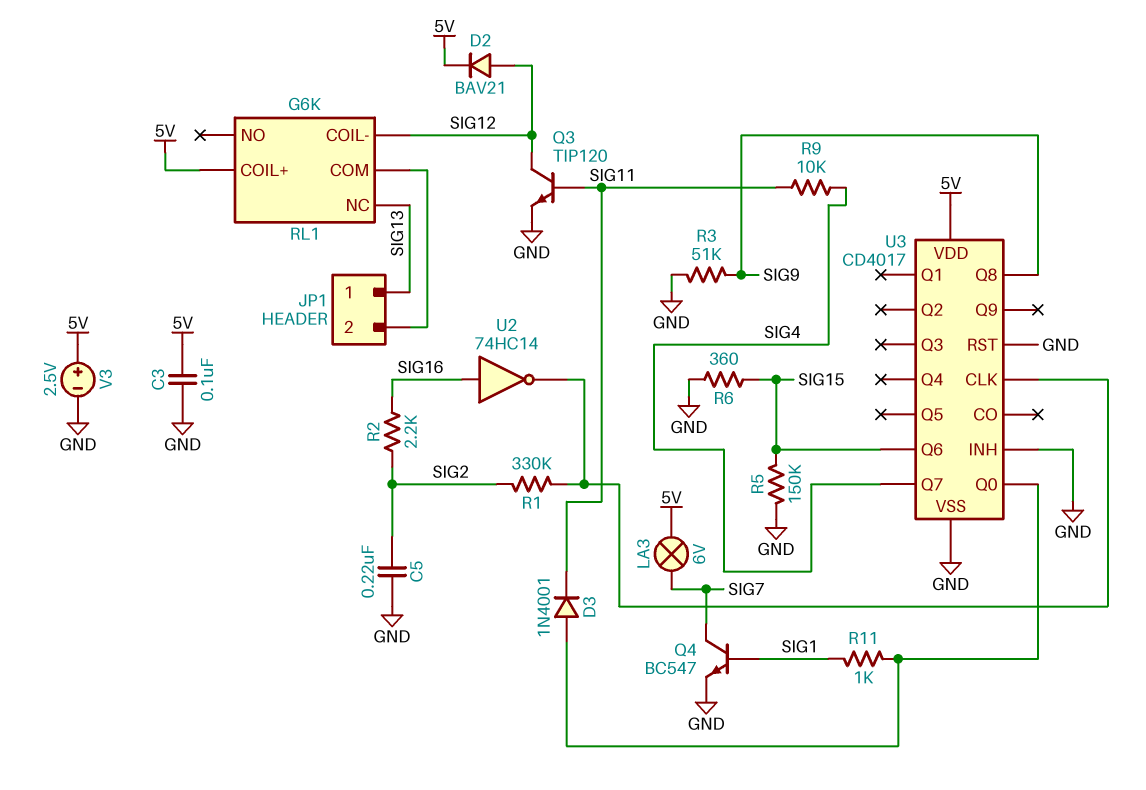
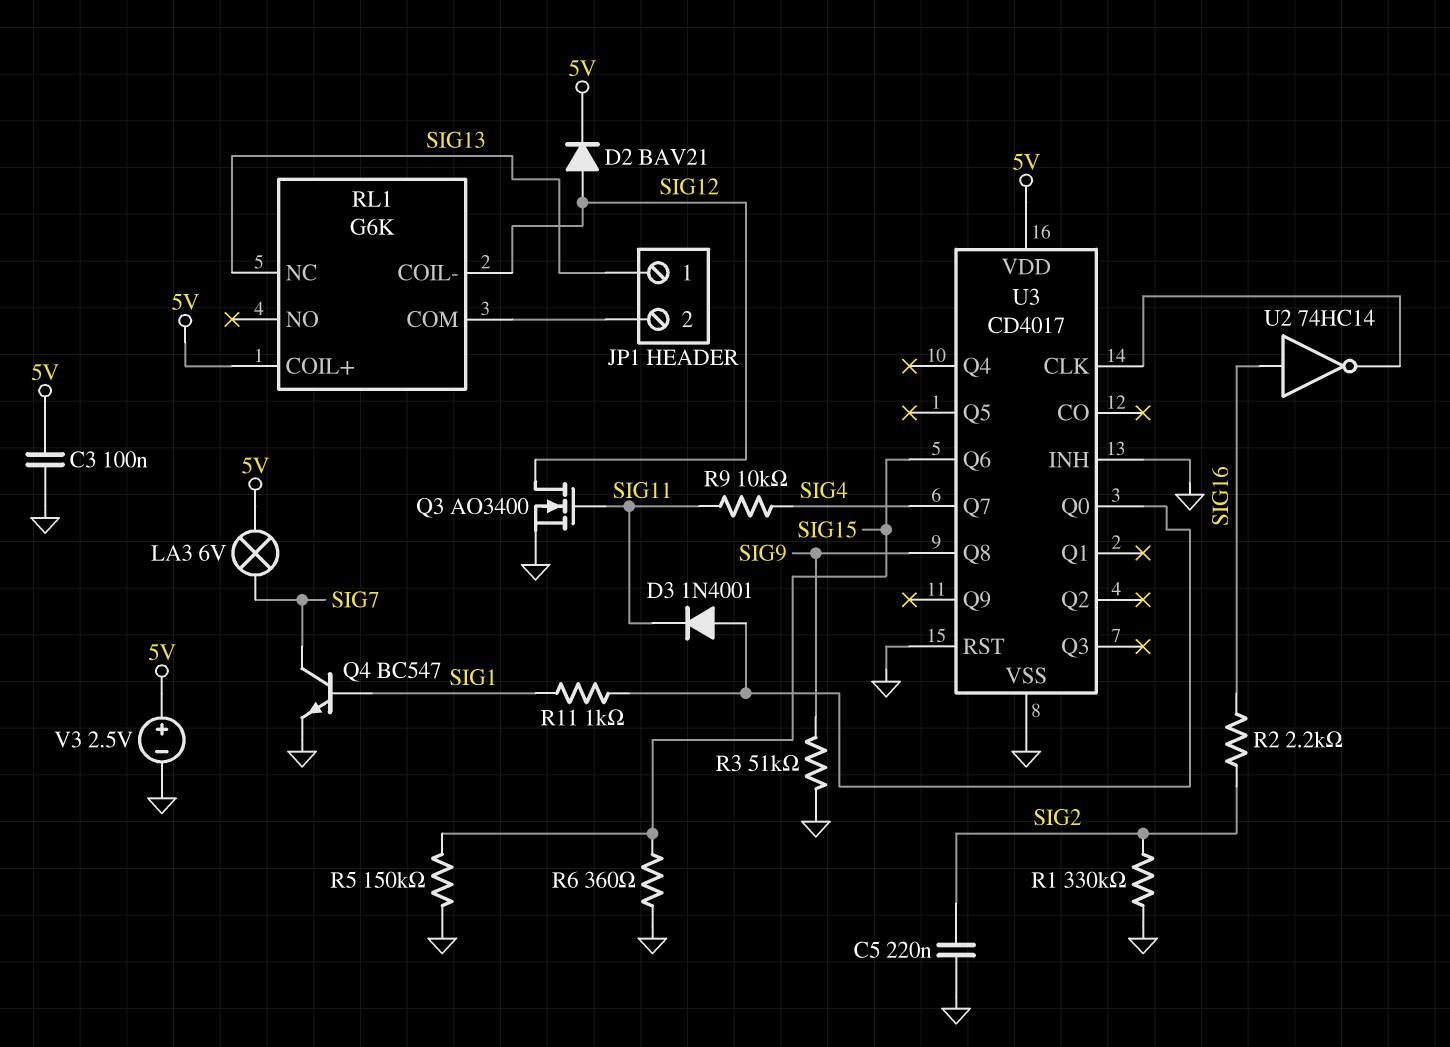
Q3: NPN TIP120 (B SIG11, C SIG12, E GND) -> NMOS AO3400 (G SIG11, D SIG12, S GND)
R1: 330k (SIG2, U3/CLK) -> 330k (GND, SIG2)

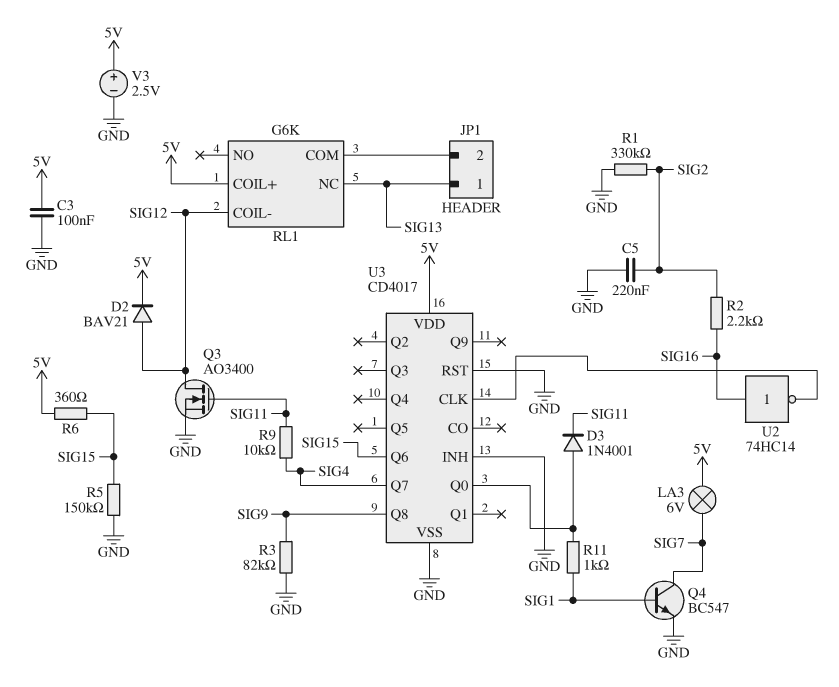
R3: 51k (GND, SIG9) -> 82k (GND, SIG9)
R6: 360 (GND, SIG15) -> 360 (5V, SIG15)

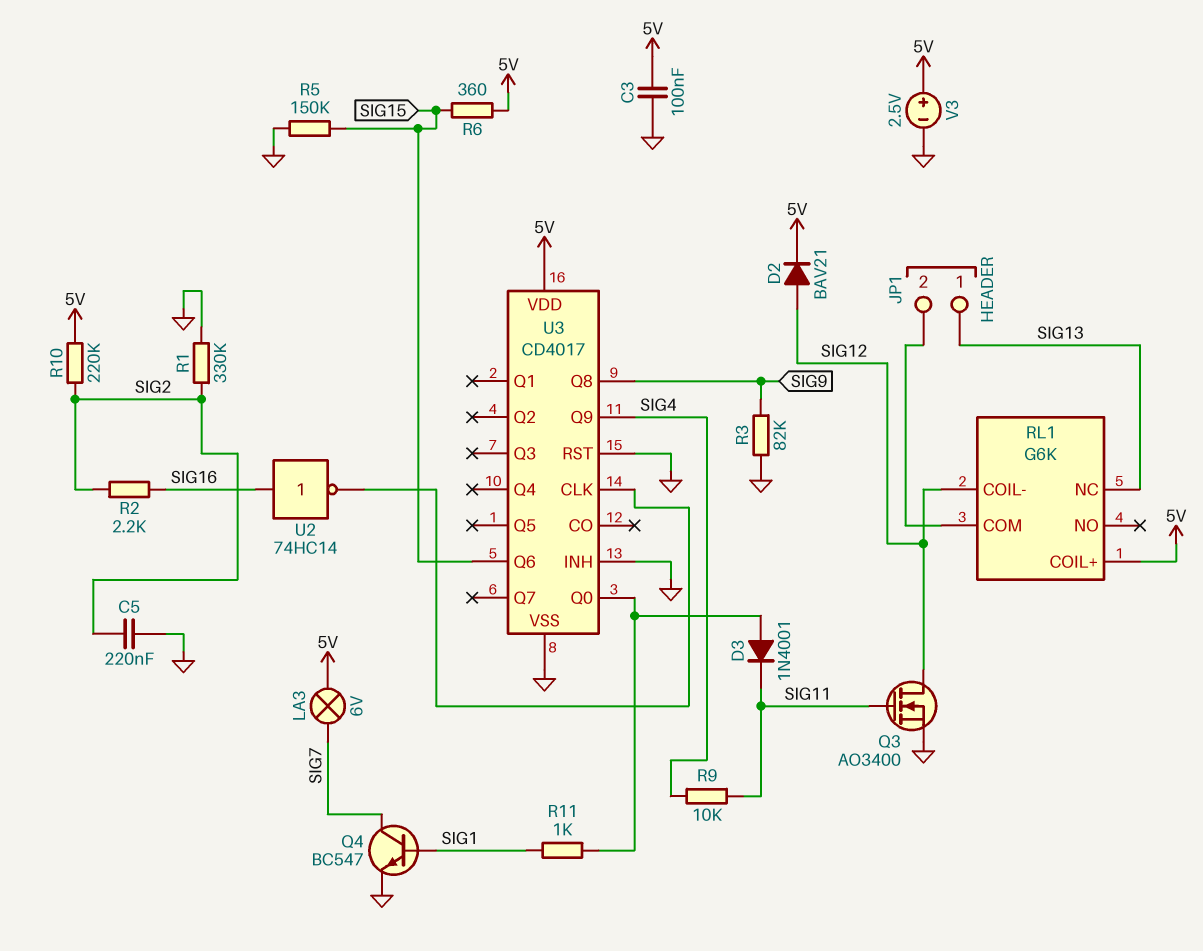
R10: none -> 220k (5V, SIG2)
U3 pin Q7: SIG4 -> none
U3 pin Q9: none -> SIG4

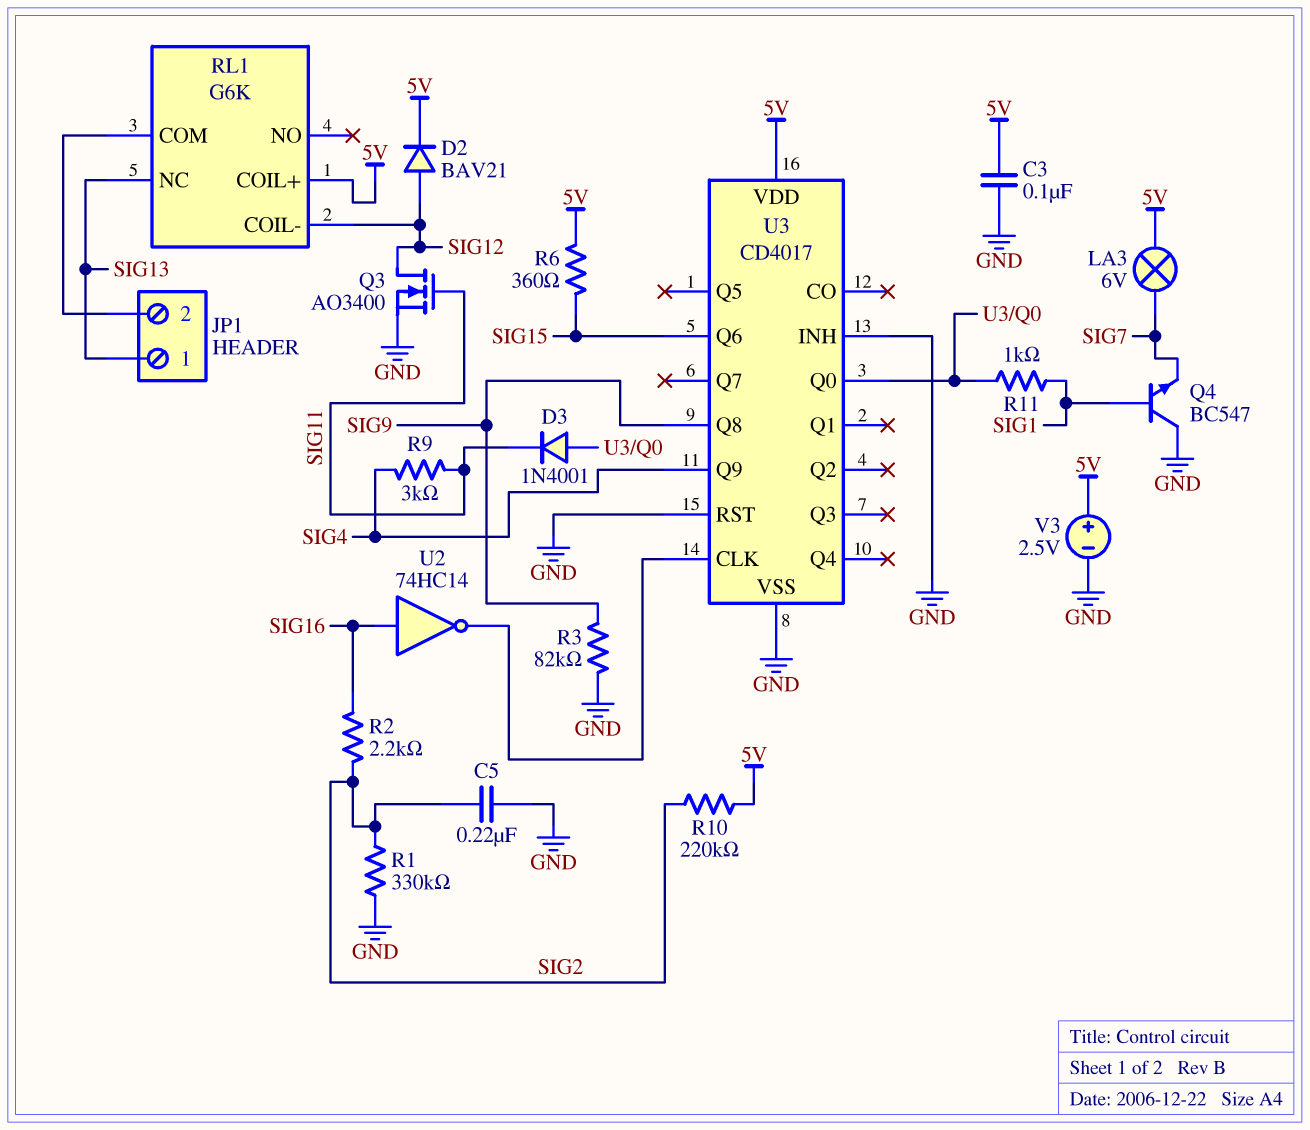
Q4: NPN BC547 (B SIG1, C SIG7, E GND) -> NPN BC547 (B SIG1, C GND, E SIG7)
R5: 150k (GND, SIG15) -> none
R9: 10k (SIG4, SIG11) -> 3k (SIG4, SIG11)

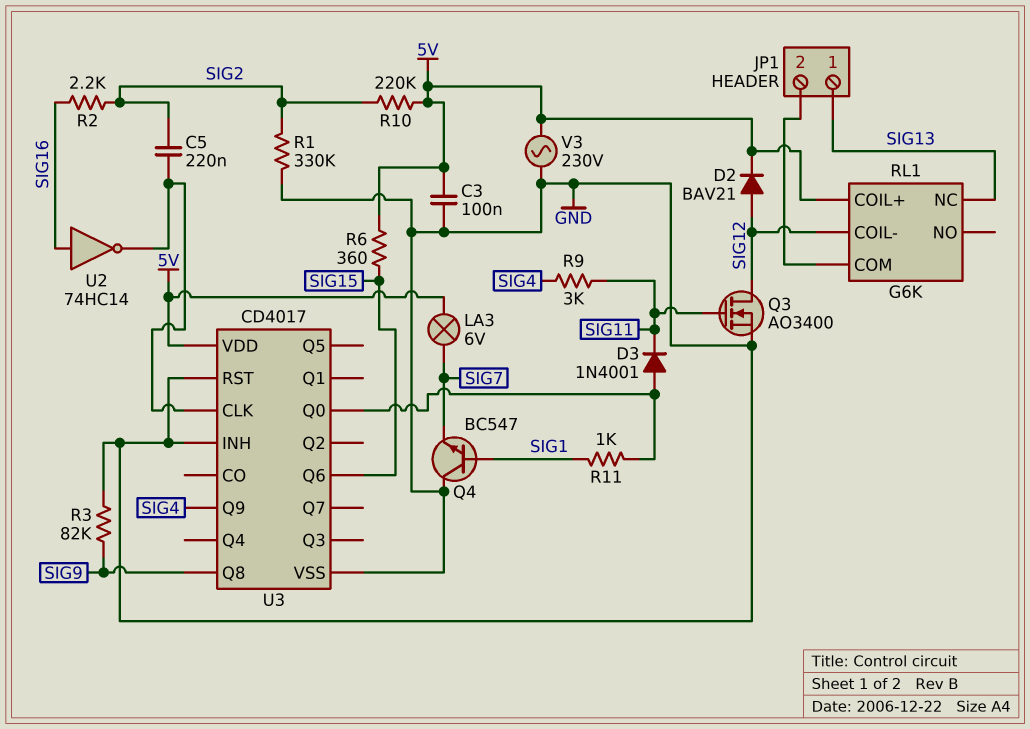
C5: 220nF (GND, SIG2) -> 220nF (SIG2, U3/CLK)
V3: 2.5V (plus 5V, minus GND) -> AC 230V (5V, GND)

